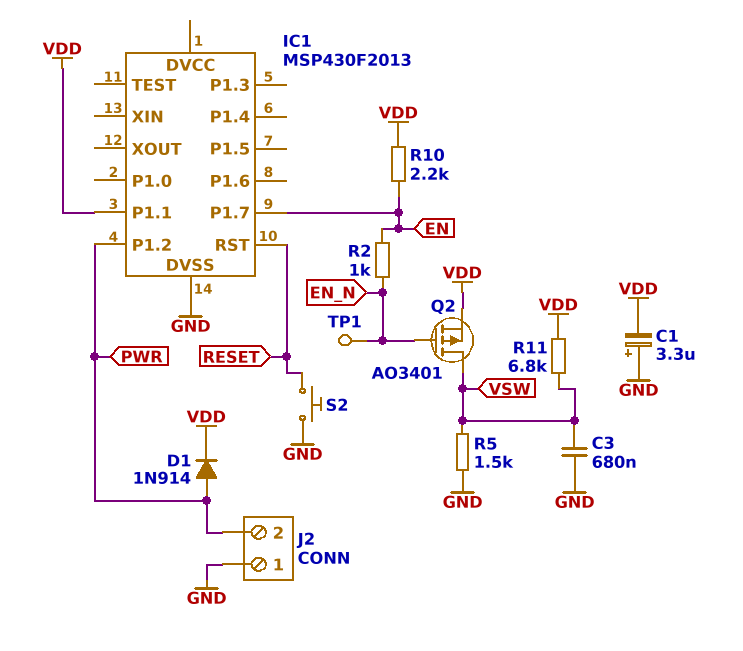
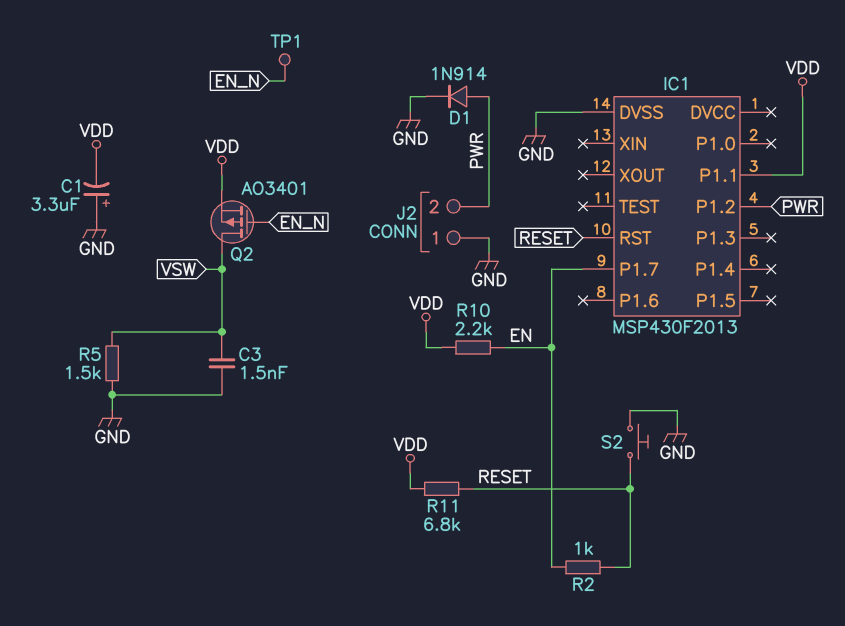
C3: 680nF (GND, VSW) -> 1.5nF (GND, VSW)
D1: diode 1N914 (A PWR, K VDD) -> diode 1N914 (A PWR, K GND)
R2: 1k (EN, EN_N) -> 1k (EN, RESET)
R11: 6.8k (VDD, VSW) -> 6.8k (RESET, VDD)

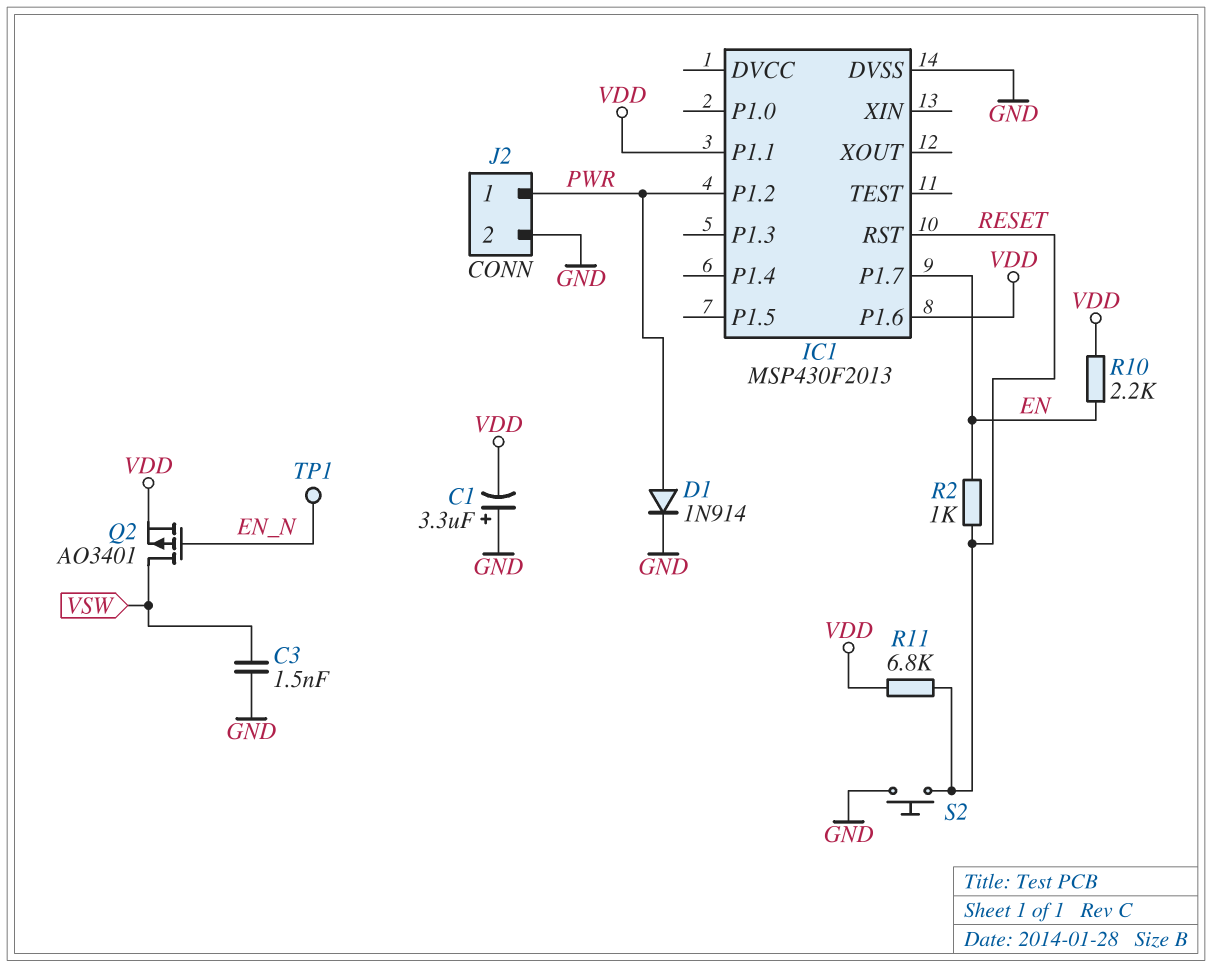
IC1 pin P1.6: none -> VDD
J2 pin 1: GND -> PWR
J2 pin 2: PWR -> GND
R5: 1.5k (GND, VSW) -> none

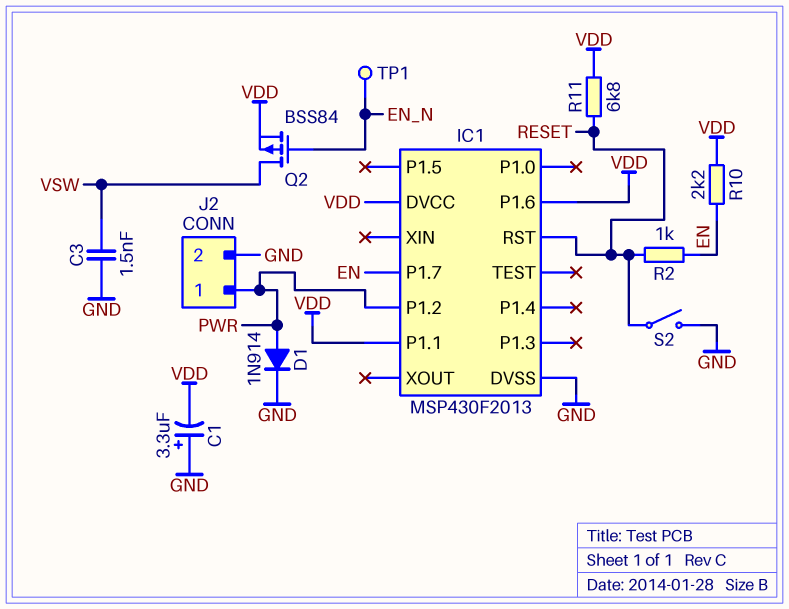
IC1 pin DVCC: none -> VDD
Q2: PMOS AO3401 (G EN_N, D VSW, S VDD) -> PMOS BSS84 (G EN_N, D VSW, S VDD)
S2: button (GND, RESET) -> switch (GND, RESET)

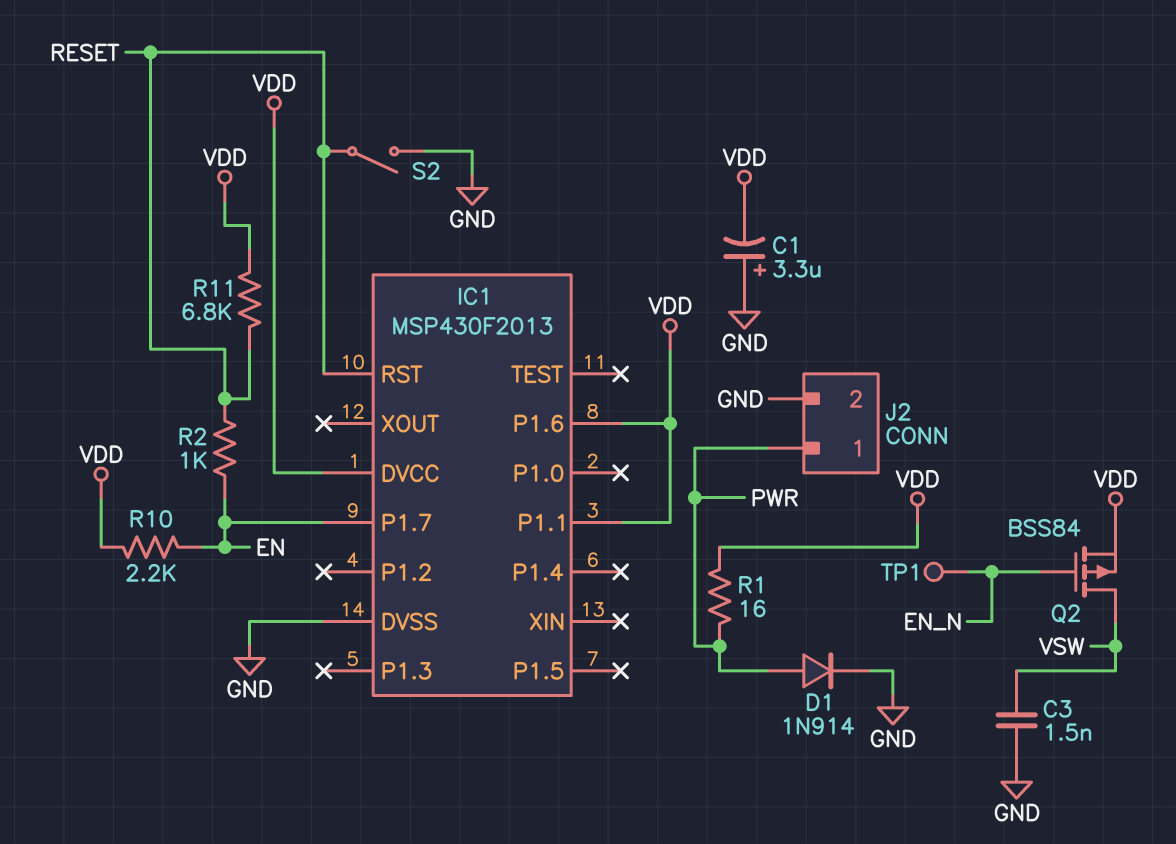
IC1 pin P1.2: PWR -> none
R1: none -> 16 (PWR, VDD)

